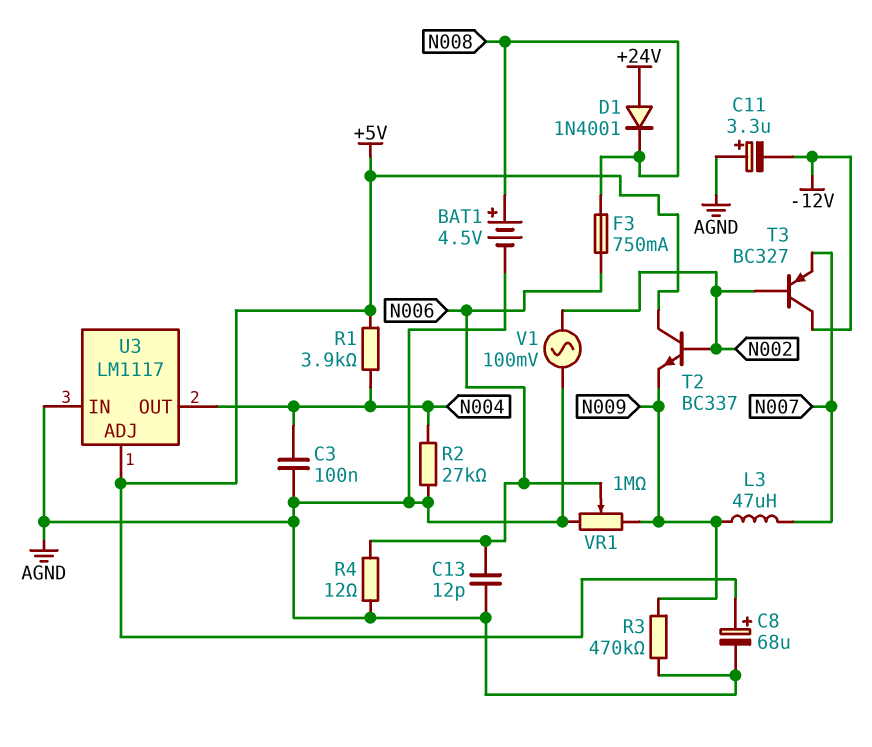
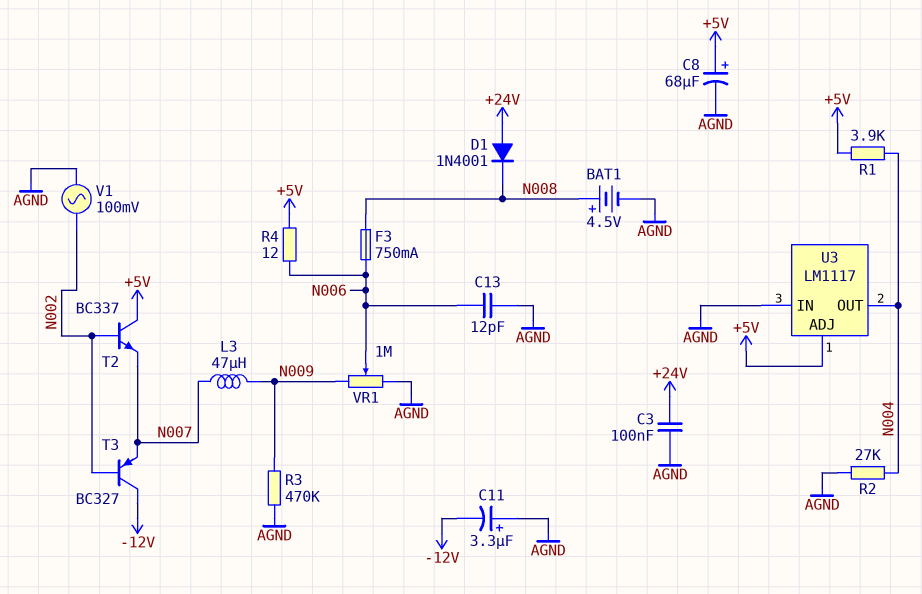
C3: 100nF (AGND, N004) -> 100nF (+24V, AGND)
R4: 12 (AGND, N006) -> 12 (+5V, N006)
T2: NPN BC337 (B N002, C +5V, E N009) -> NPN BC337 (B N002, C +5V, E N007)

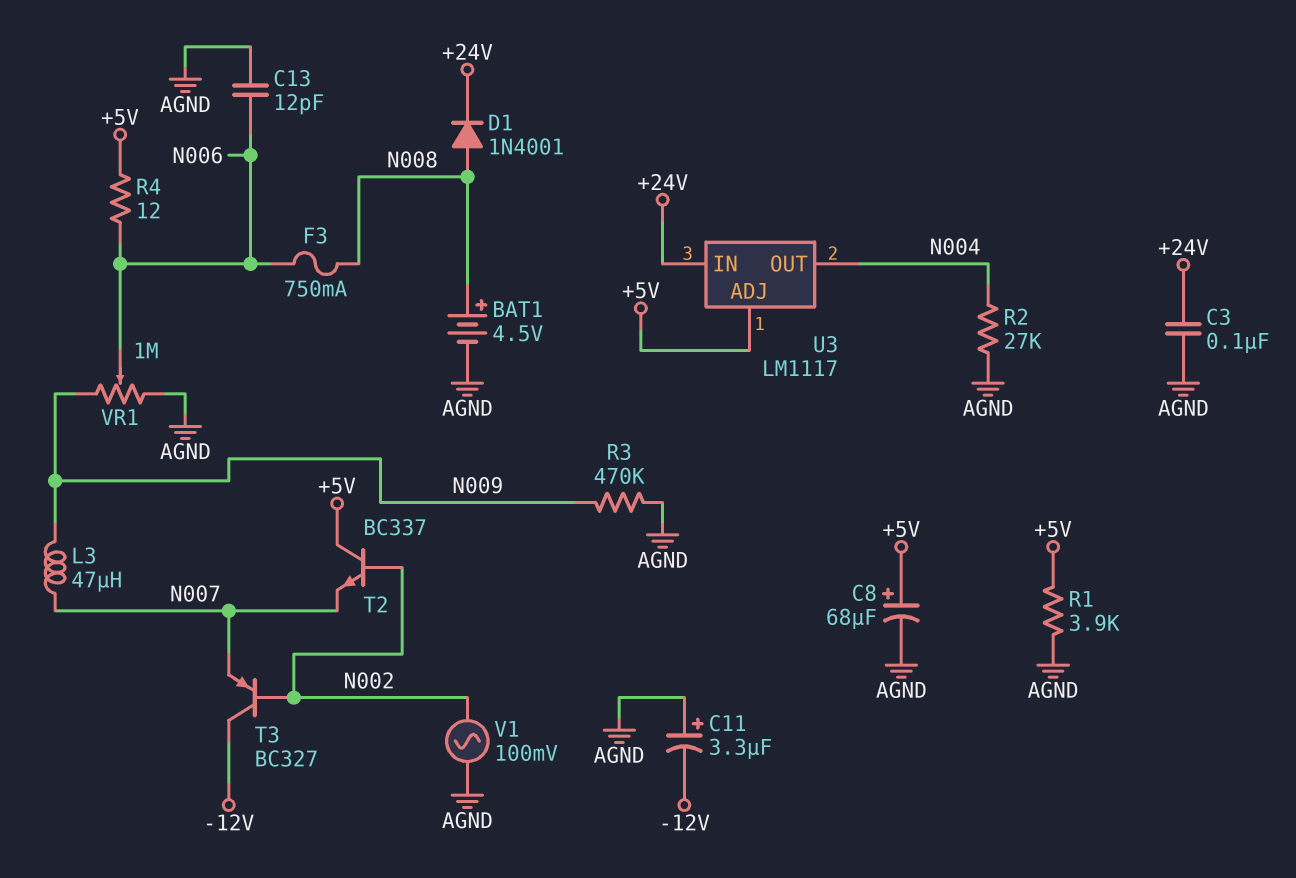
D1: diode 1N4001 (A +24V, K N008) -> diode 1N4001 (A N008, K +24V)
R1: 3.9k (+5V, N004) -> 3.9k (+5V, AGND)
U3 pin IN: AGND -> +24V

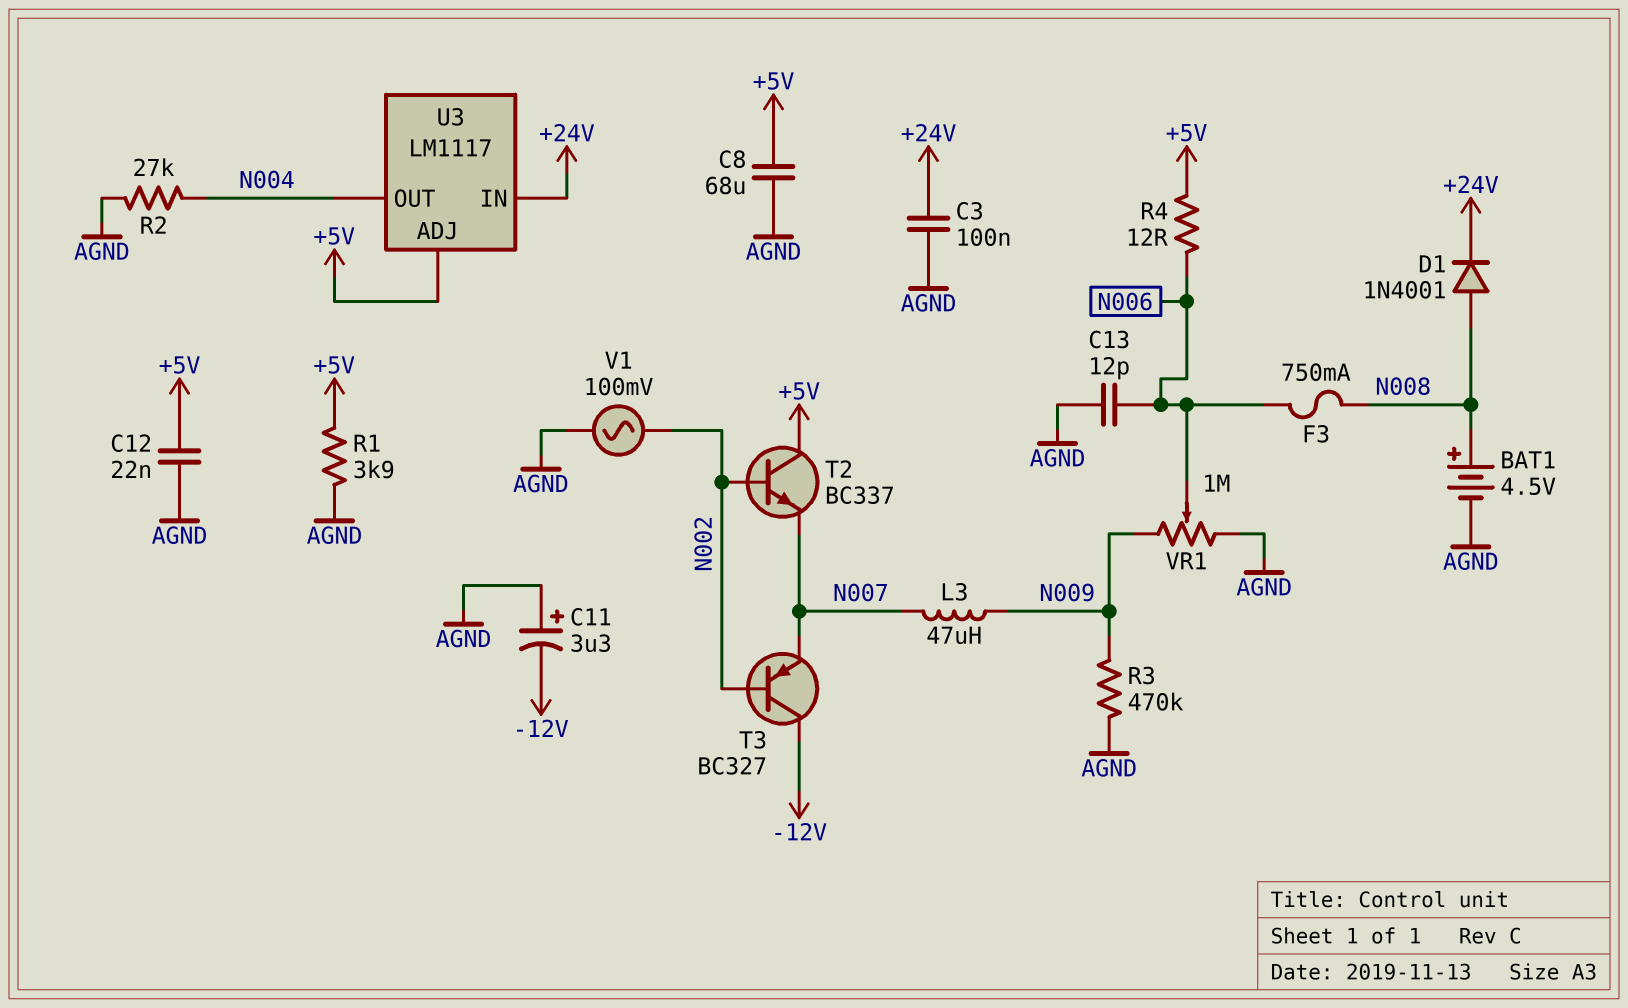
C8: 68uF (plus +5V, minus AGND) -> 68uF (+5V, AGND)
C12: none -> 22nF (+5V, AGND)

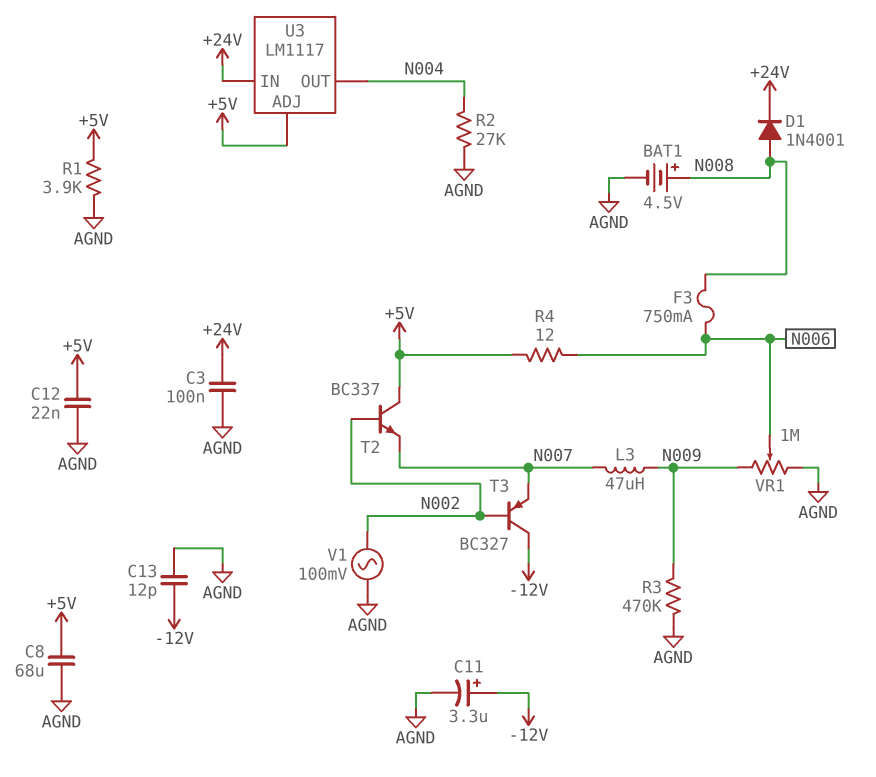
C11: 3.3uF (plus AGND, minus -12V) -> 3.3uF (plus -12V, minus AGND)
C13: 12pF (AGND, N006) -> 12pF (-12V, AGND)

